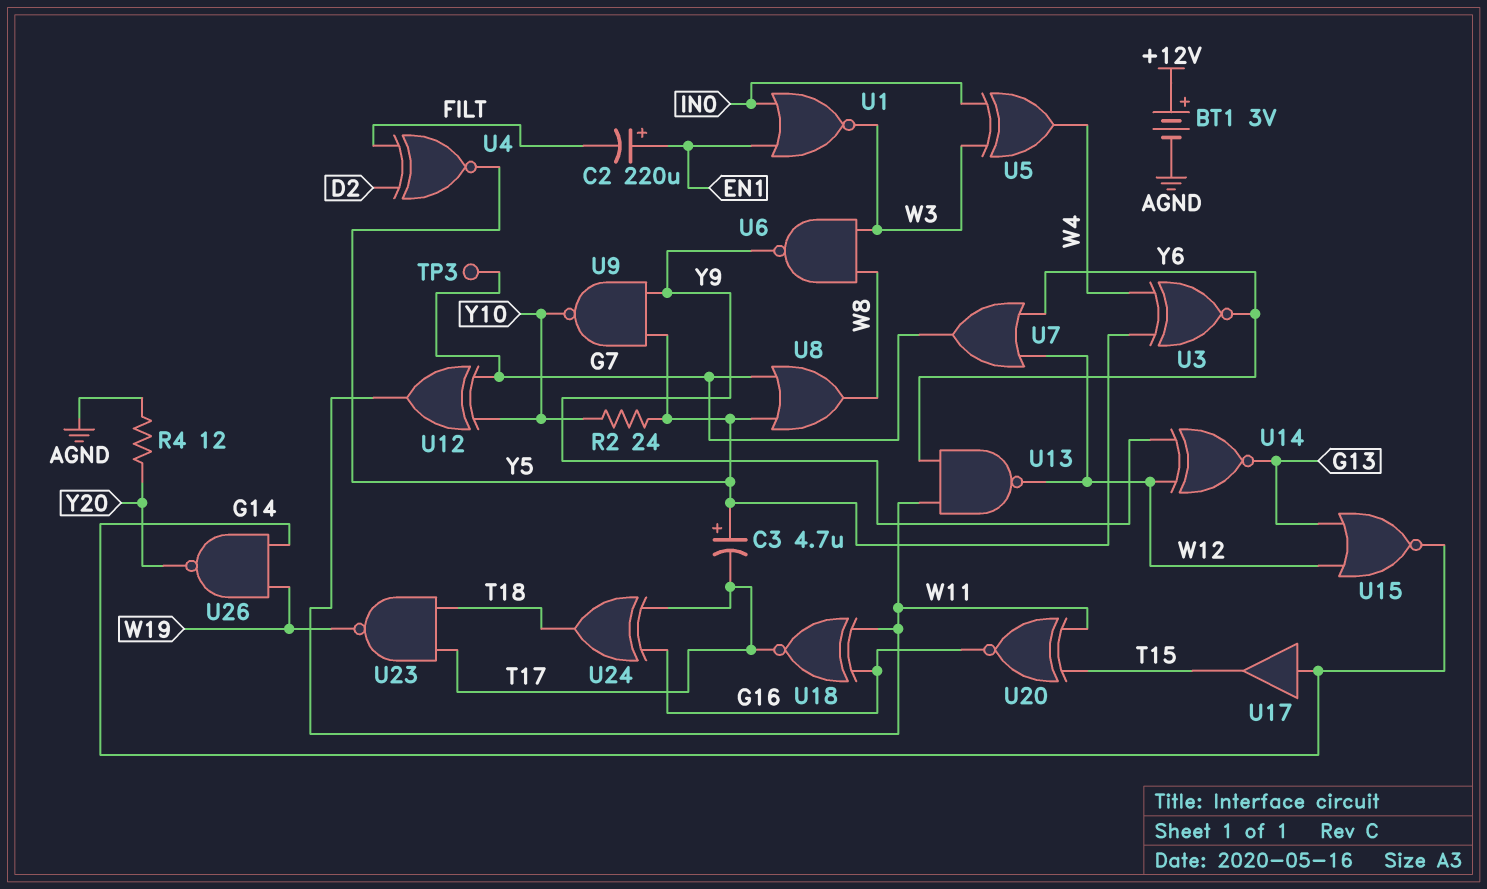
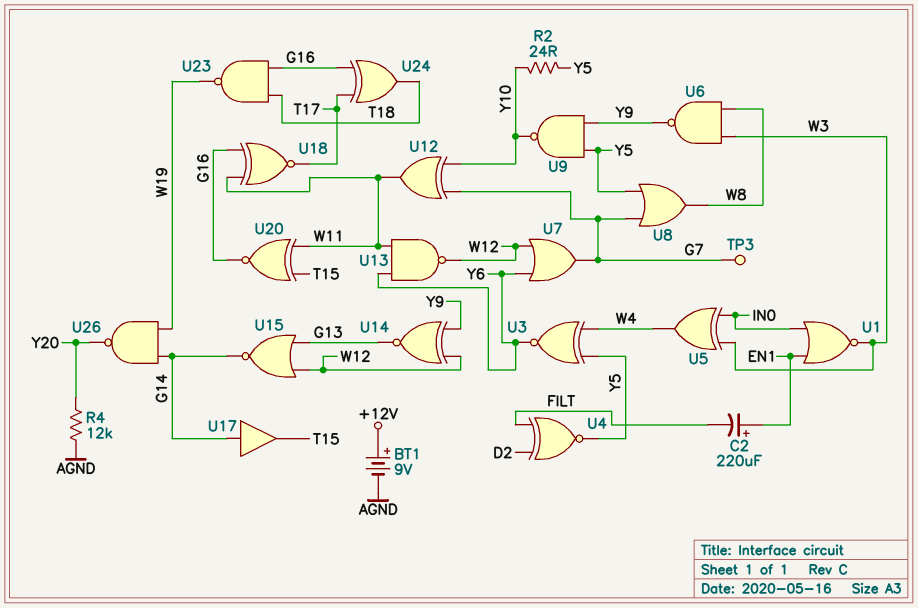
BT1: 3V (plus +12V, minus AGND) -> 9V (plus +12V, minus AGND)
C3: 4.7uF (plus Y5, minus T17) -> none
R4: 12 (AGND, Y20) -> 12k (AGND, Y20)
U23: NAND (in T17, in T18, out W19) -> NAND (in G16, in T18, out W19)

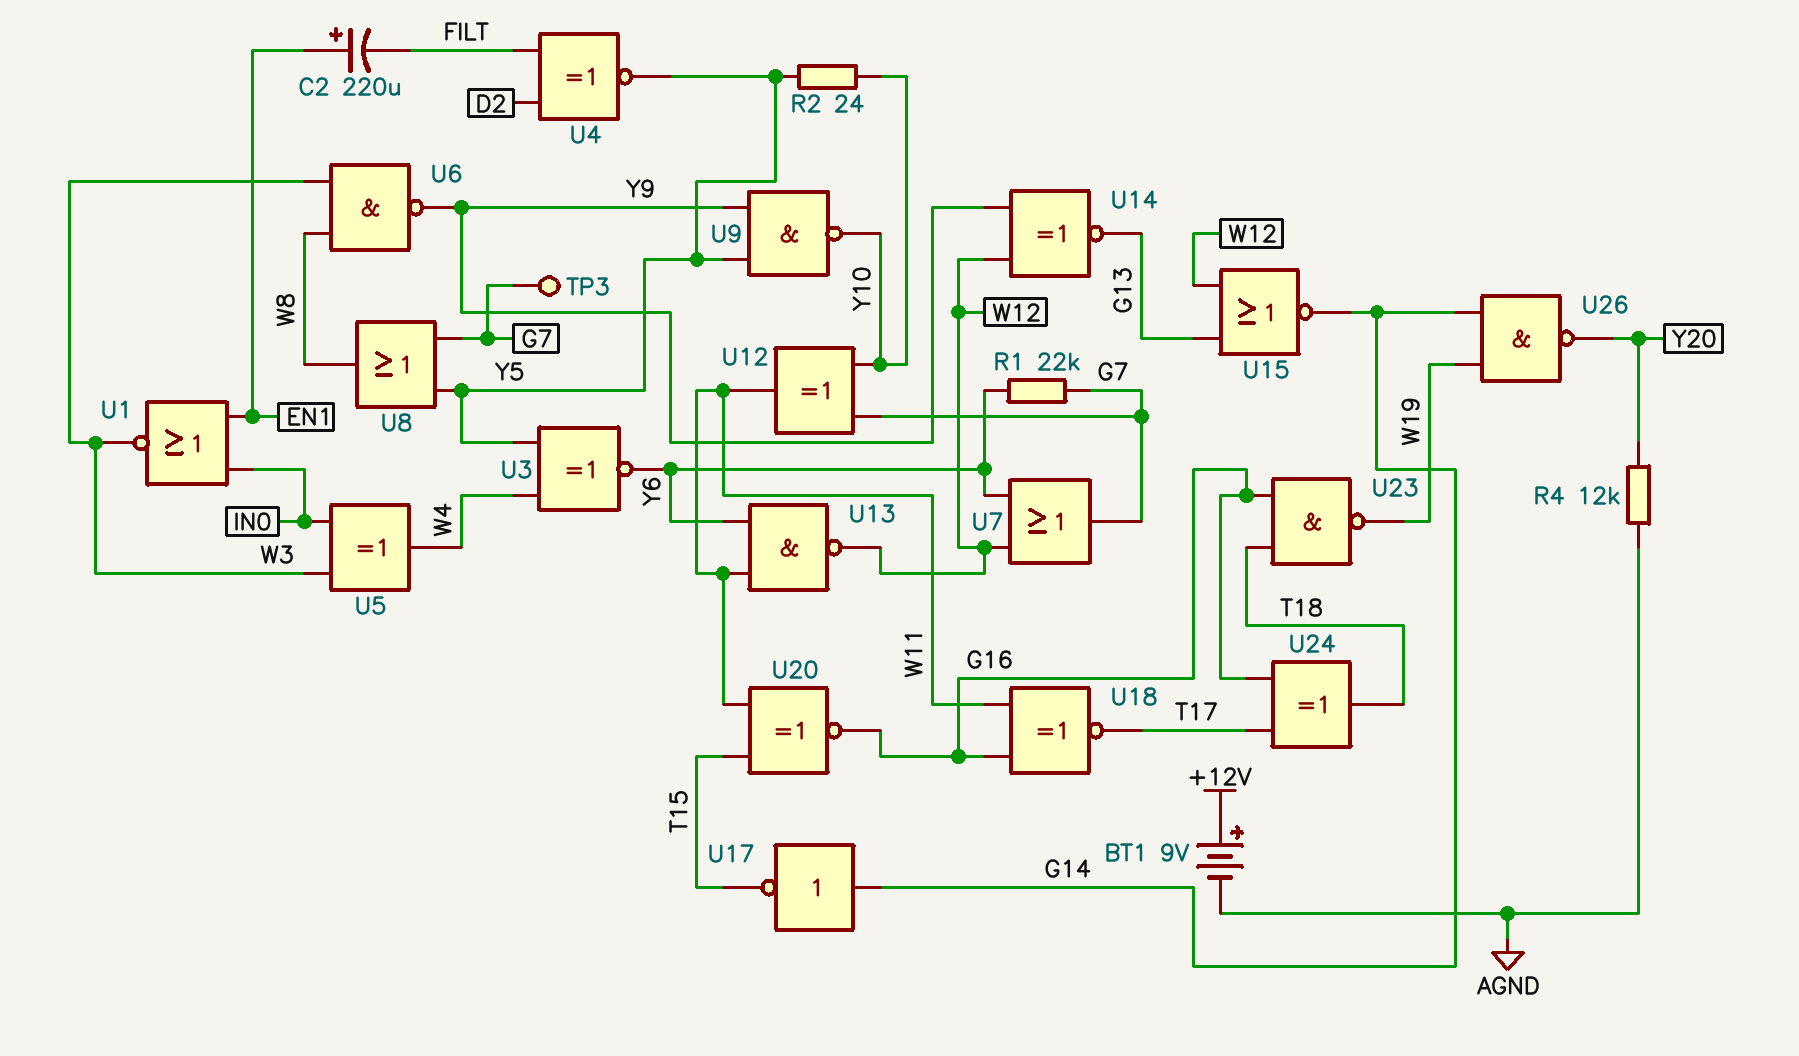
R1: none -> 22k (G7, Y6)
U17: buffer (in G14, out T15) -> NOT (in G14, out T15)

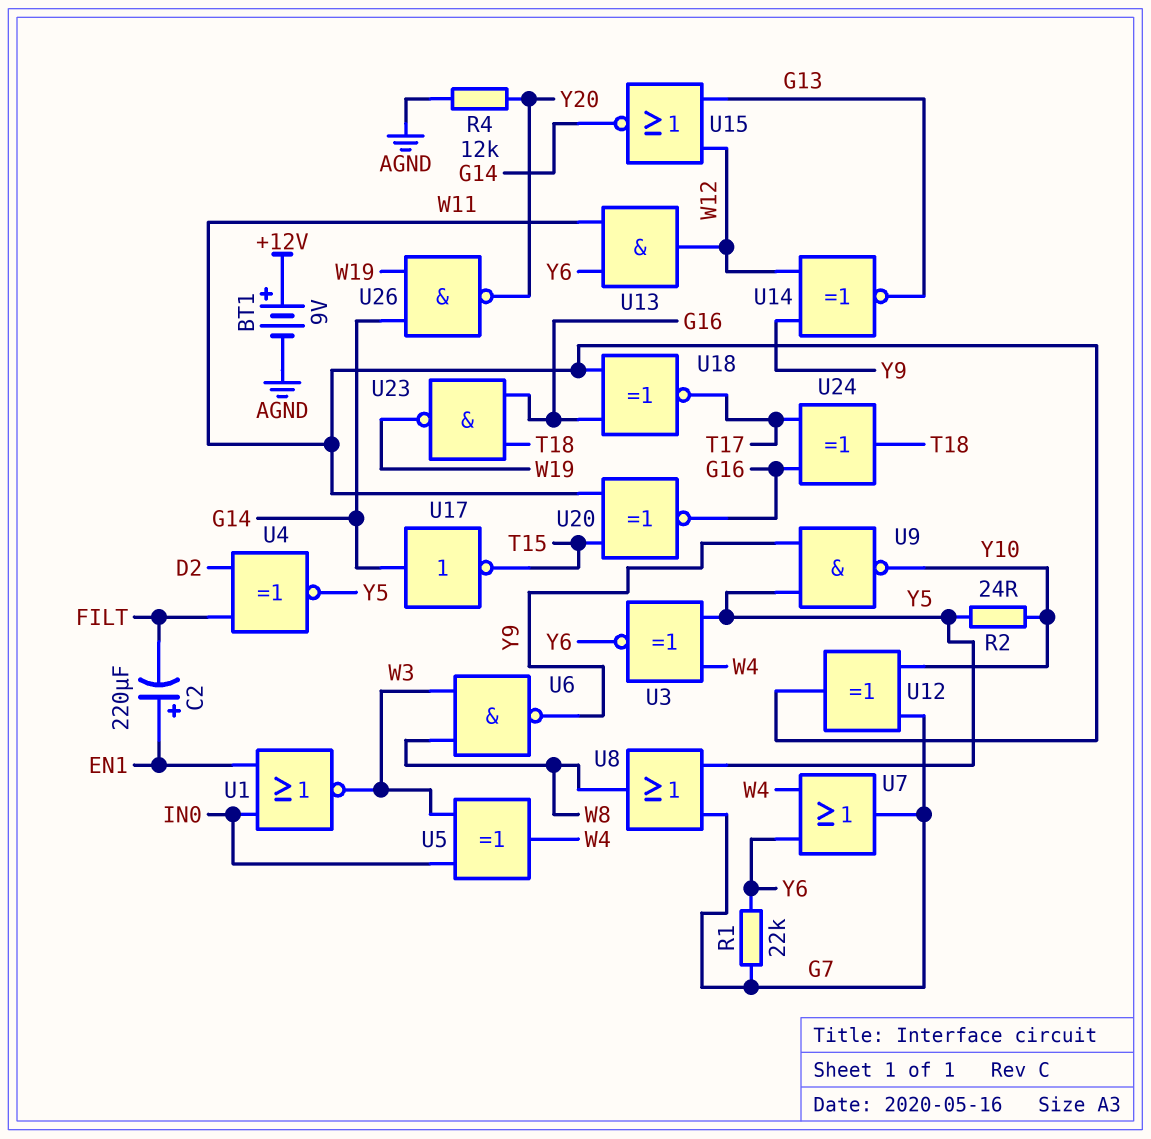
TP3: test point (G7) -> none
U7: OR (in W12, in Y6, out G7) -> OR (in W4, in Y6, out G7)
U13: NAND (in W11, in Y6, out W12) -> AND (in W11, in Y6, out W12)

